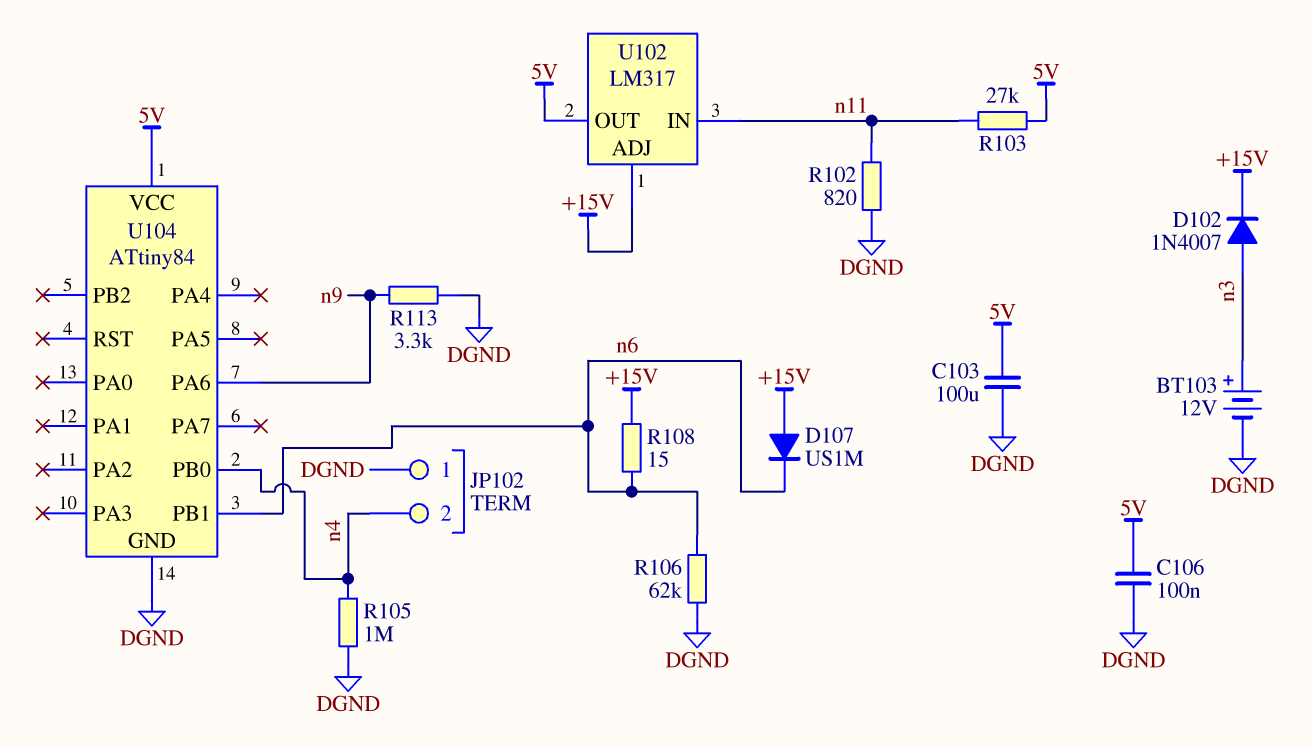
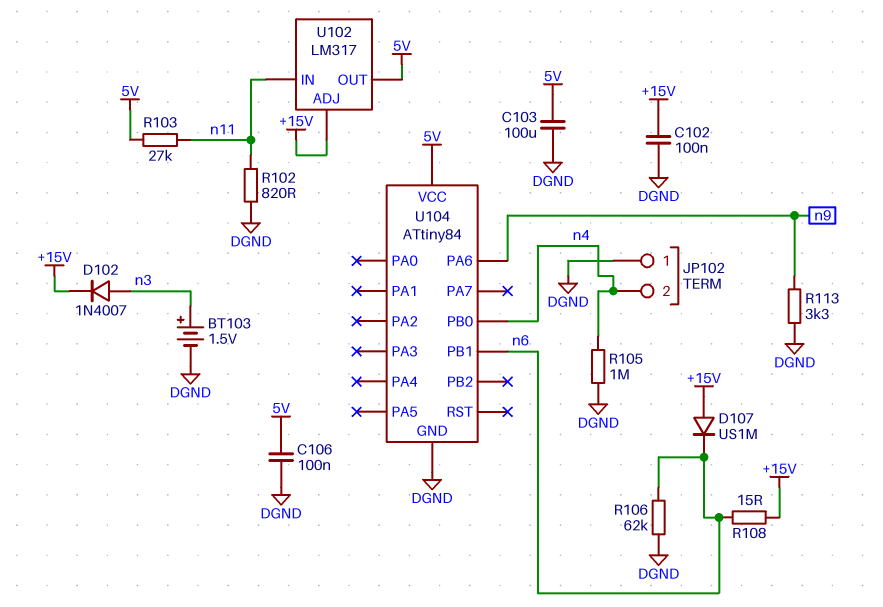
BT103: 12V (plus n3, minus DGND) -> 1.5V (plus n3, minus DGND)
C102: none -> 100nF (+15V, DGND)

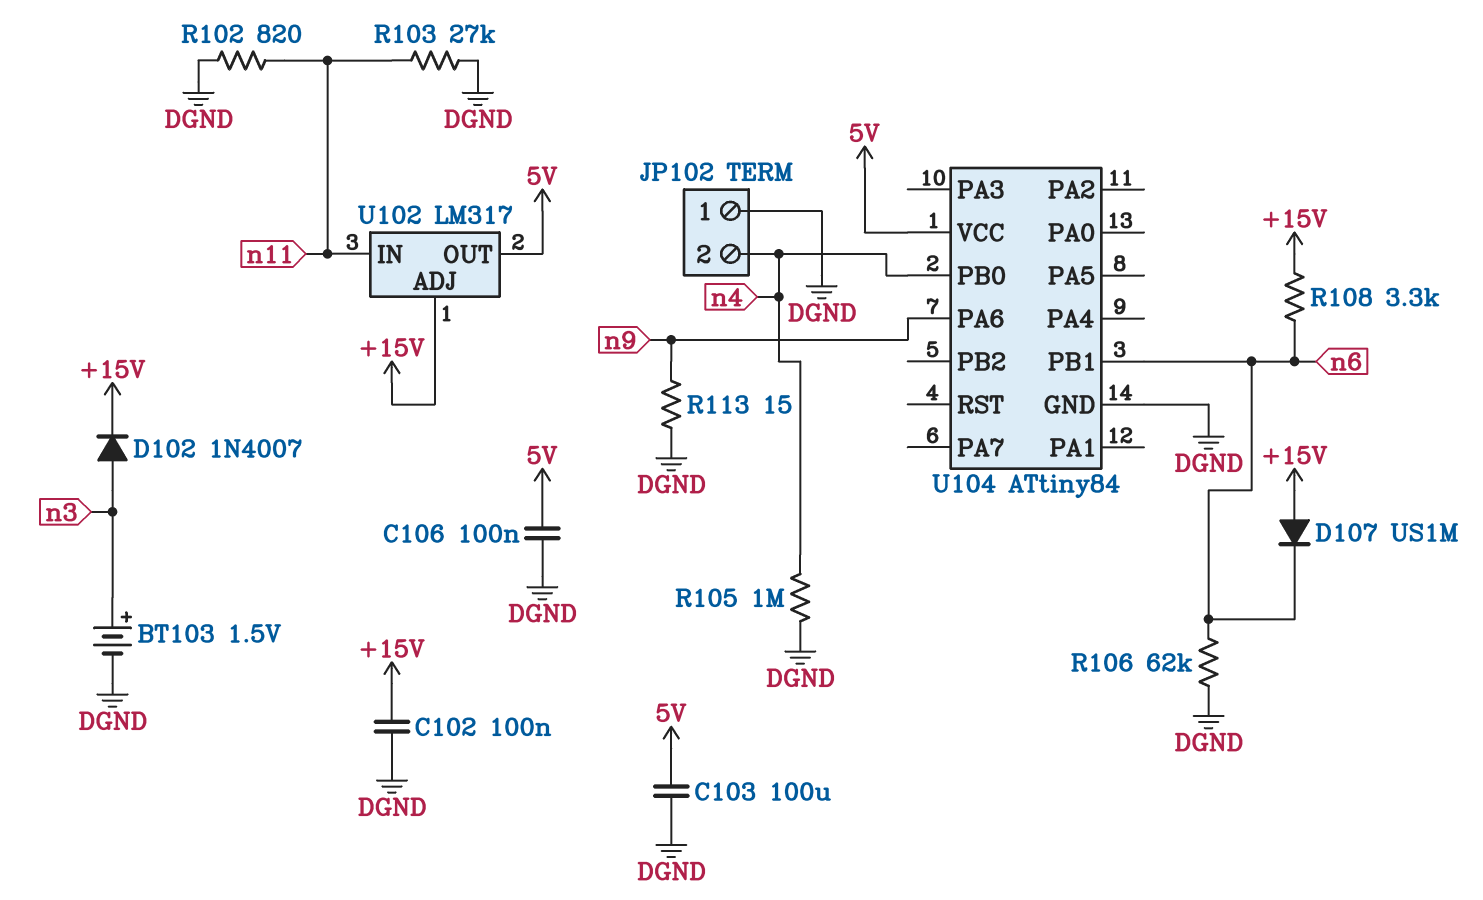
R103: 27k (5V, n11) -> 27k (DGND, n11)
R108: 15 (+15V, n6) -> 3.3k (+15V, n6)
R113: 3.3k (DGND, n9) -> 15 (DGND, n9)

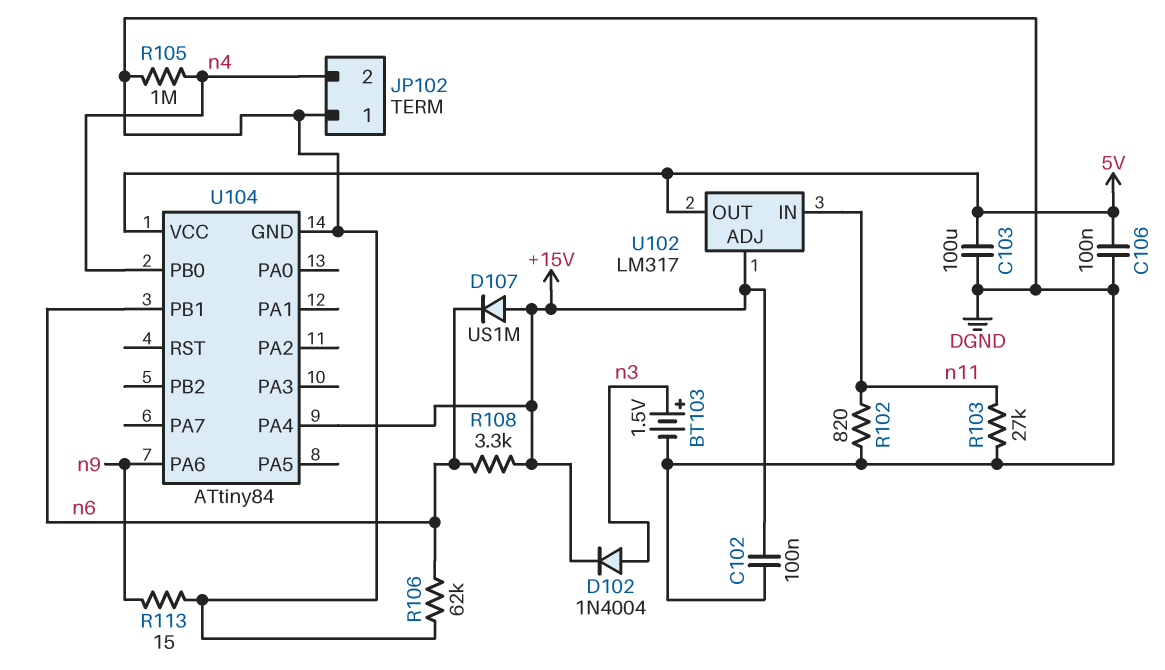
D102: diode 1N4007 (A n3, K +15V) -> diode 1N4004 (A n3, K +15V)
U104 pin PA4: none -> +15V

